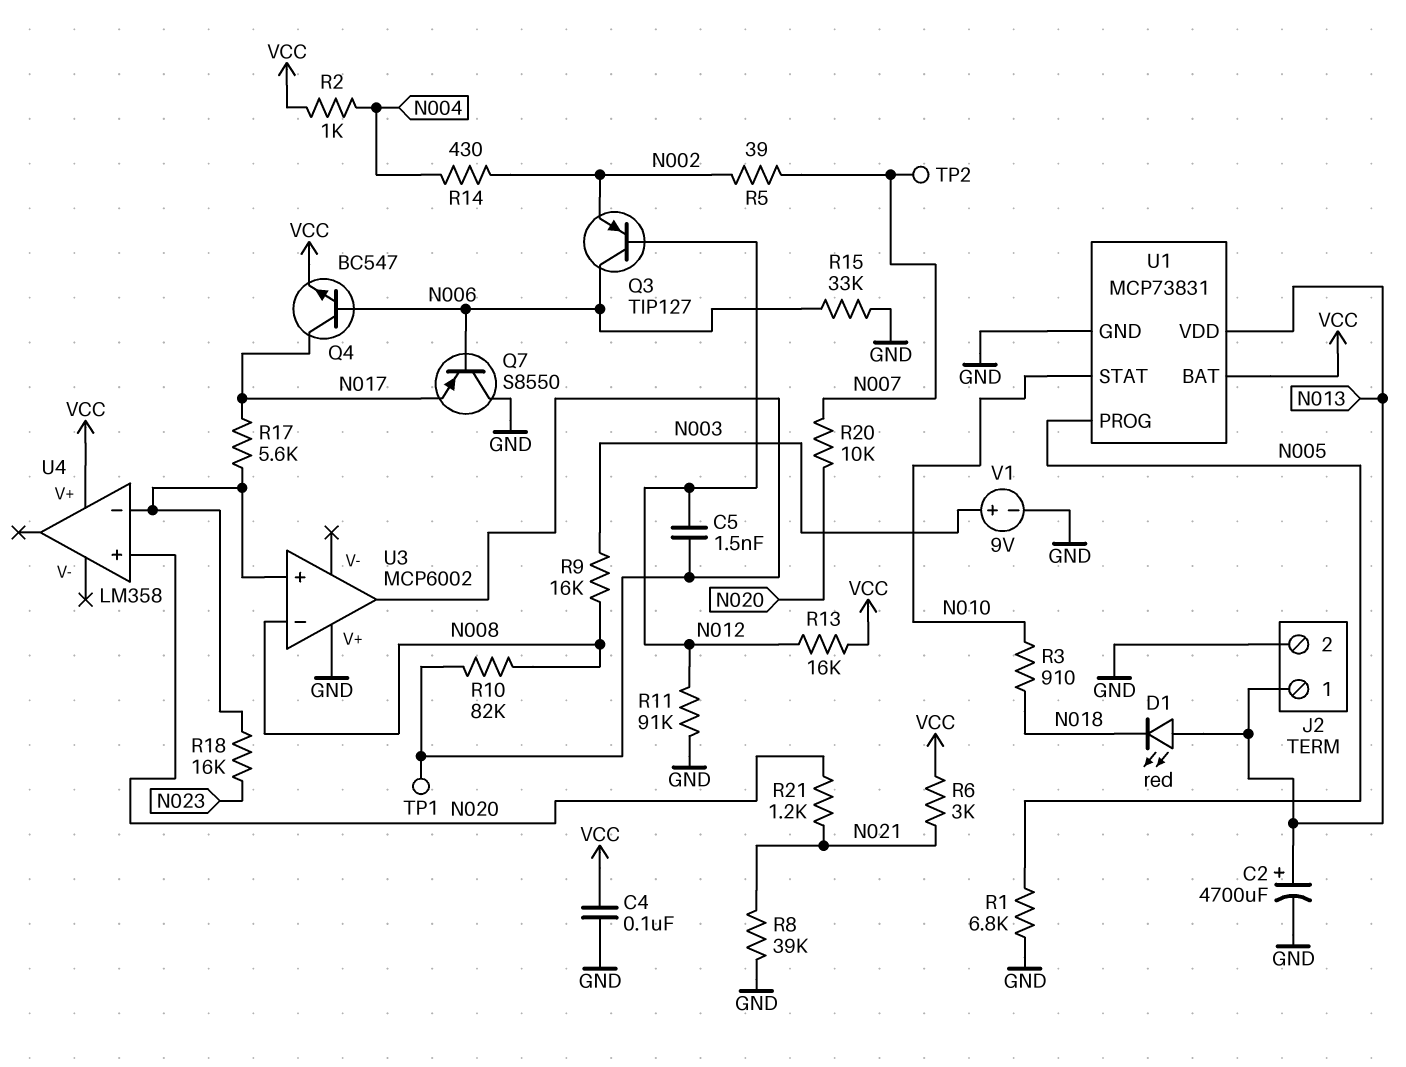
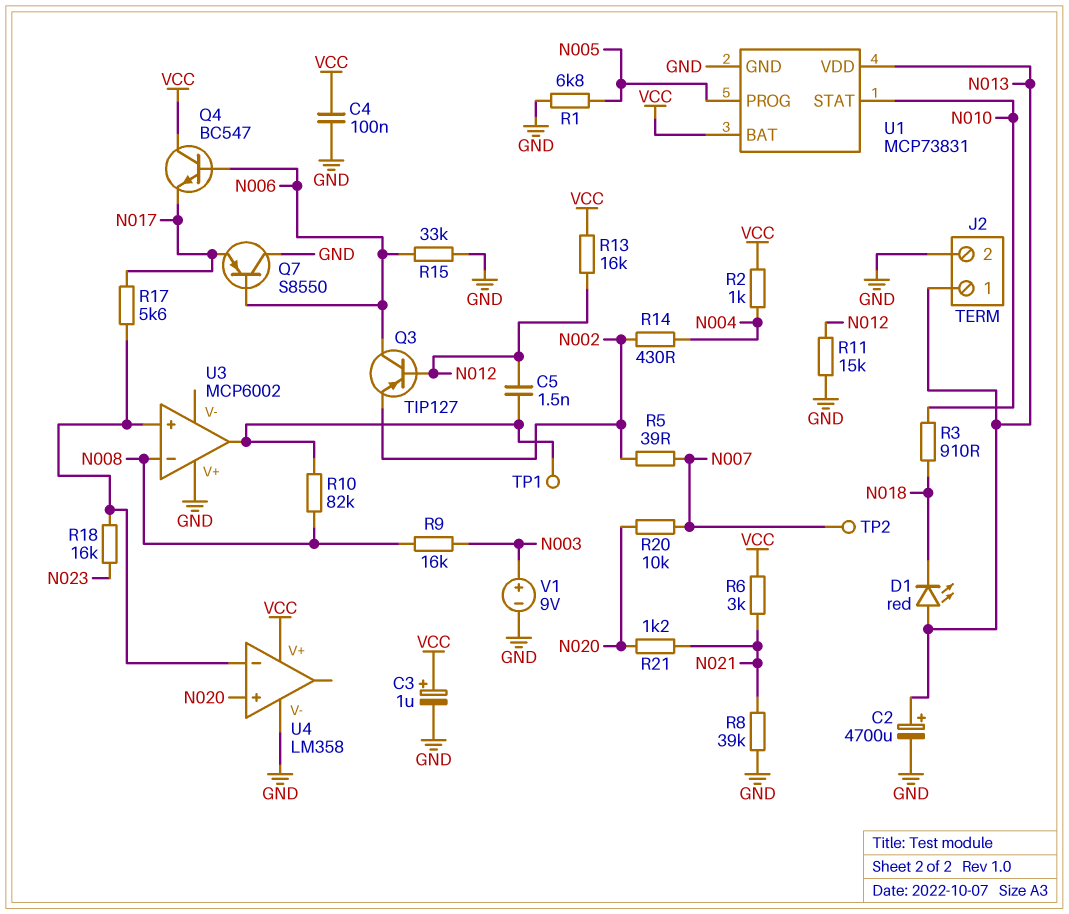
C3: none -> 1uF (plus VCC, minus GND)
Q4: NPN BC547 (B N006, C N017, E VCC) -> NPN BC547 (B N006, C VCC, E N017)
R11: 91k (GND, N012) -> 15k (GND, N012)
U4 pin V-: none -> GND

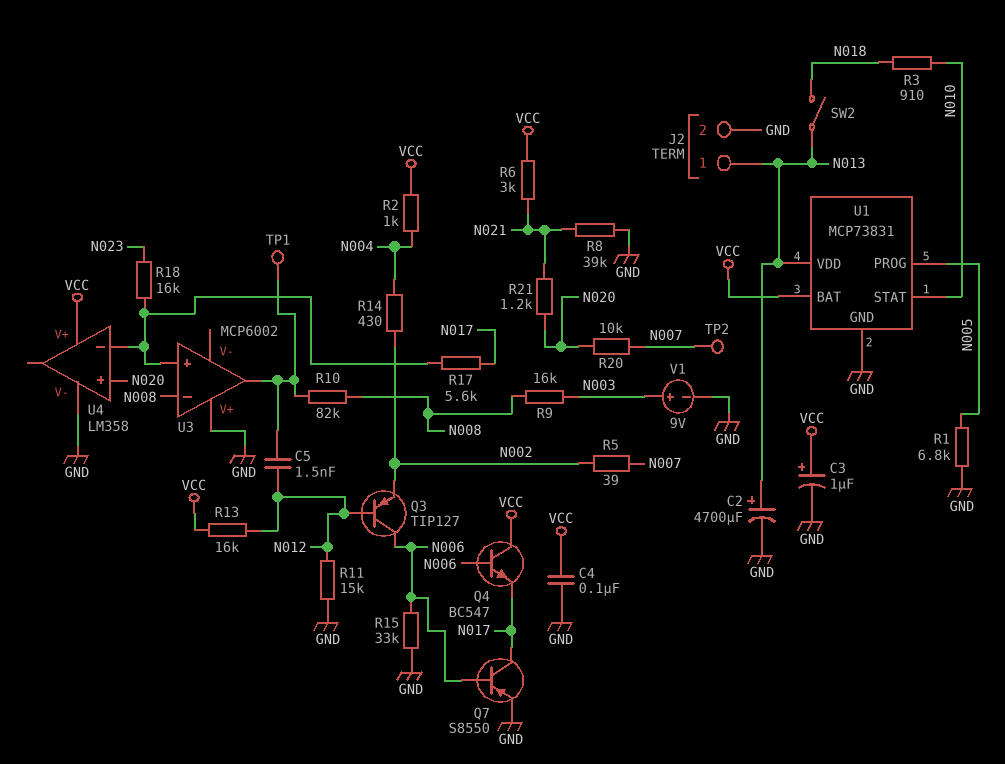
D1: LED red (A N013, K N018) -> none
Q7: PNP S8550 (B N006, C GND, E N017) -> PNP S8550 (B N006, C N017, E GND)
SW2: none -> switch (N013, N018)

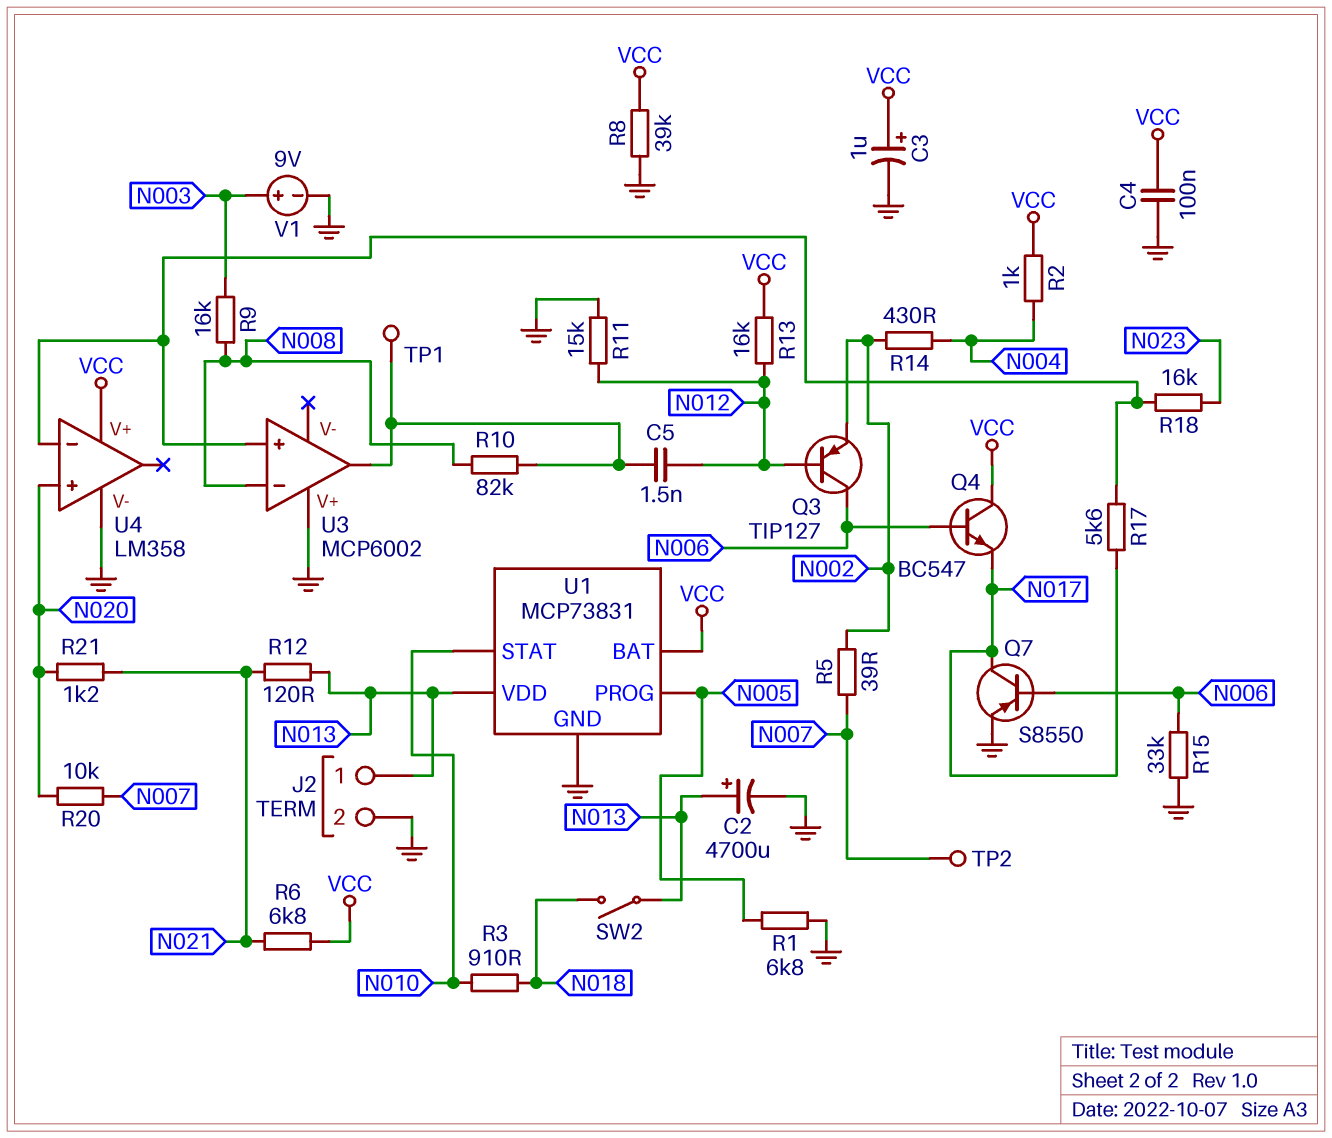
R6: 3k (N021, VCC) -> 6.8k (N021, VCC)
R8: 39k (GND, N021) -> 39k (GND, VCC)
R12: none -> 120 (N013, N021)

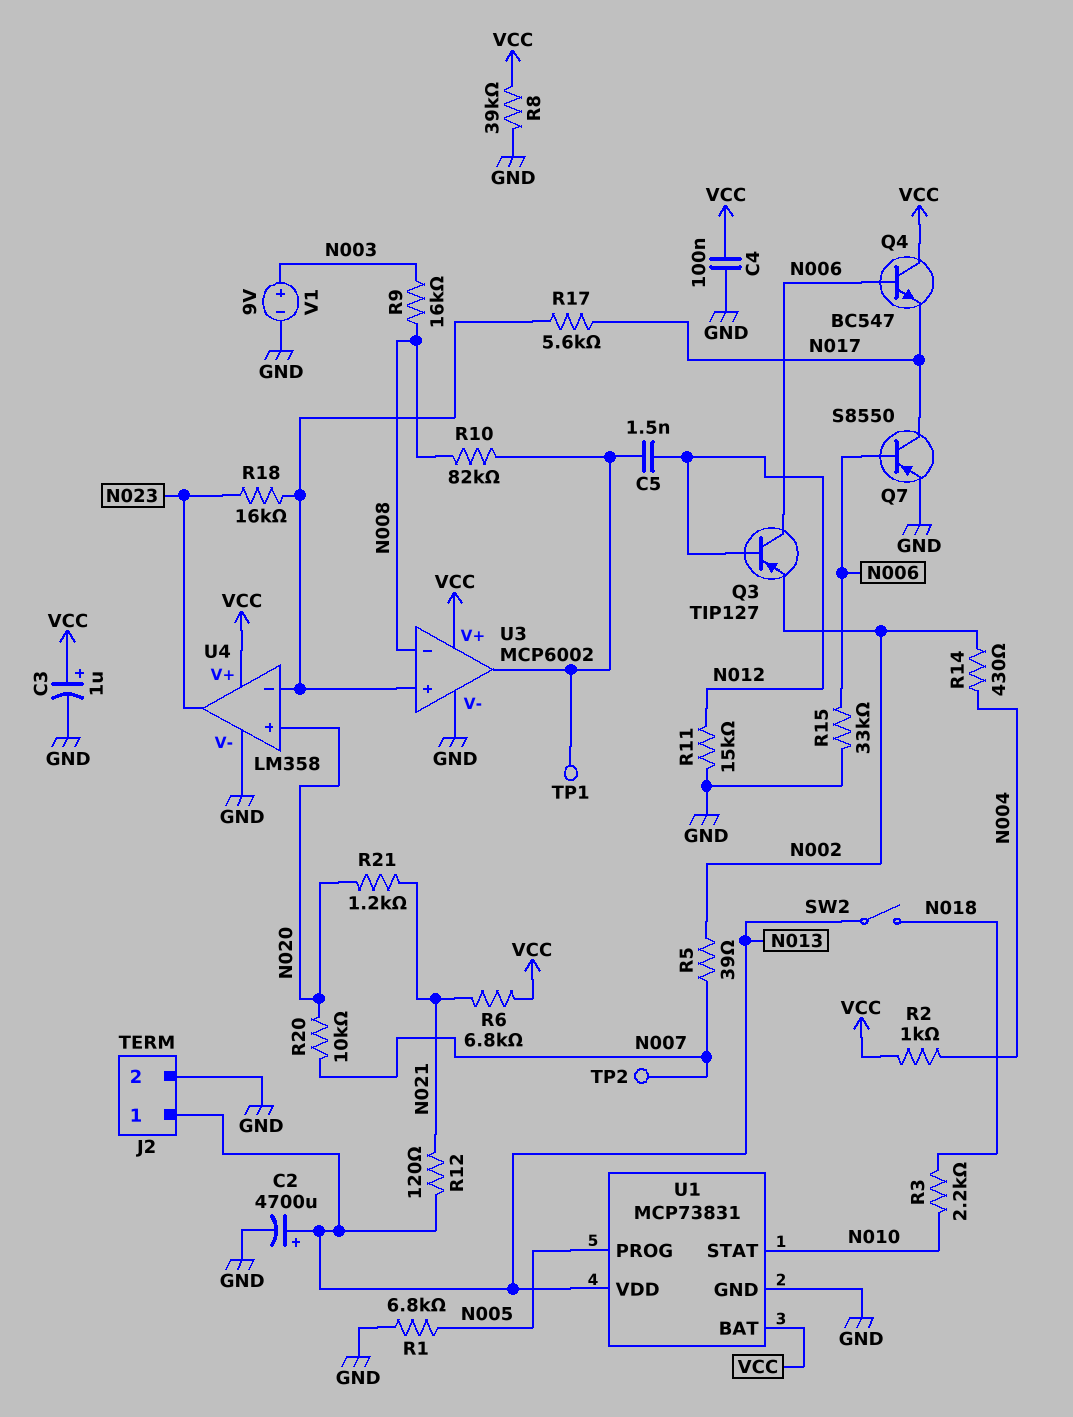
R3: 910 (N010, N018) -> 2.2k (N010, N018)
R13: 16k (N012, VCC) -> none
U3 pin V+: GND -> VCC
U3 pin V-: none -> GND
U4 pin out: none -> N023

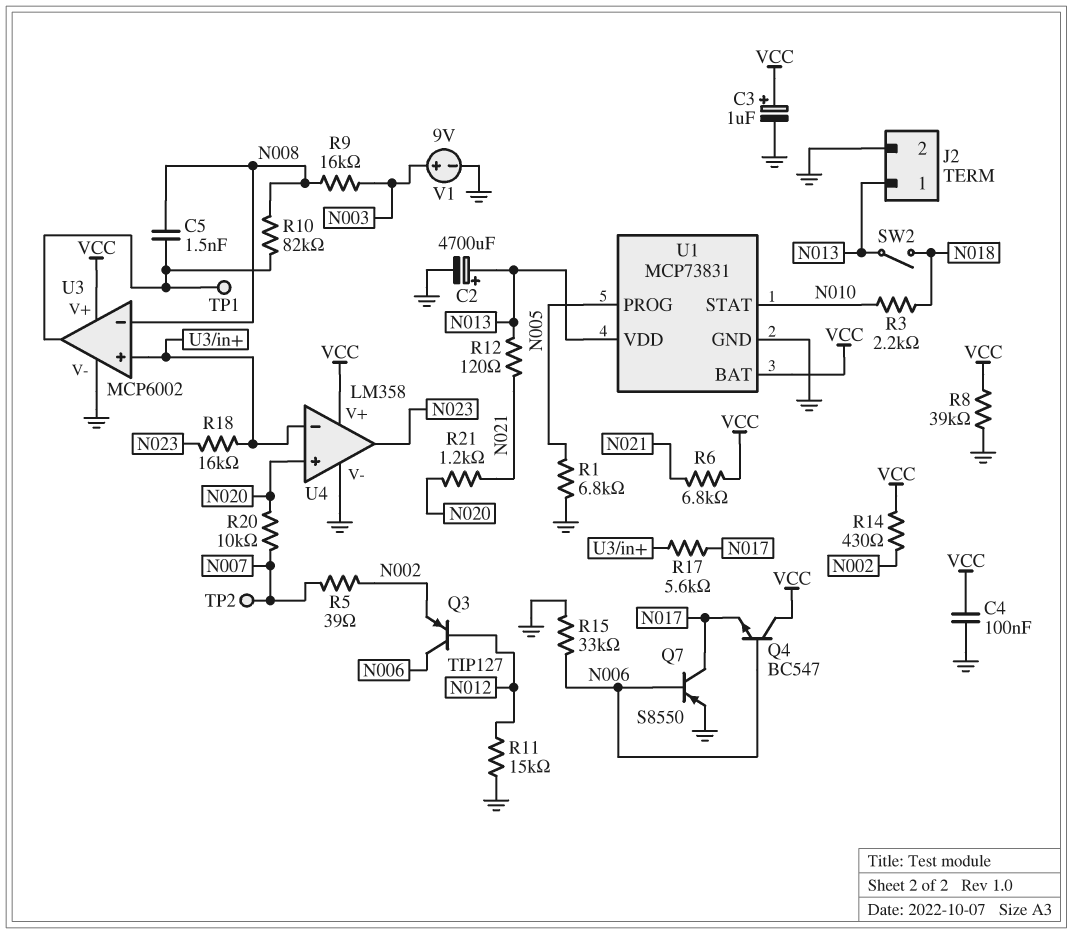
C5: 1.5nF (N012, U3/out) -> 1.5nF (N008, U3/out)
R2: 1k (N004, VCC) -> none
R14: 430 (N002, N004) -> 430 (N002, VCC)

